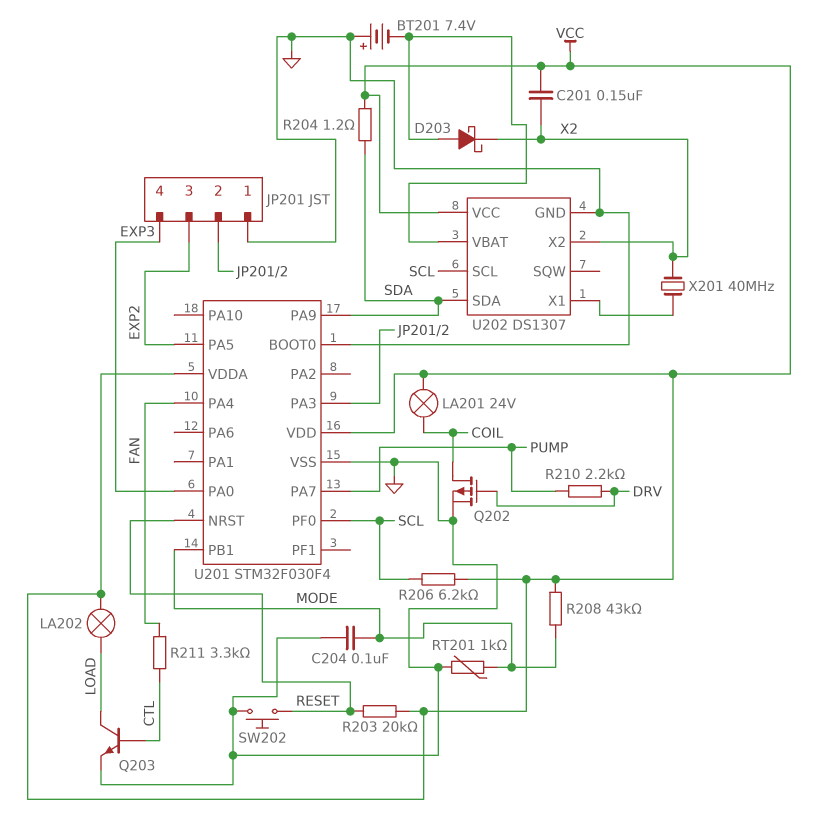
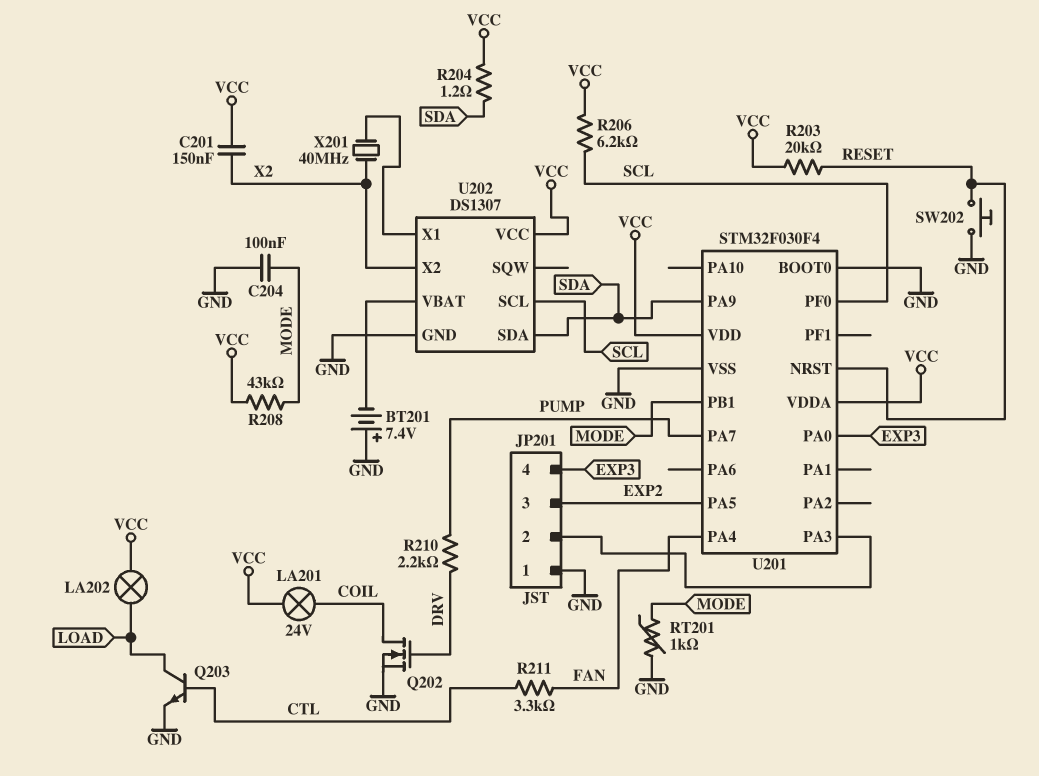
D203: schottky (A U202/VBAT, K X2) -> none
Q202: PMOS (G DRV, D COIL, S GND) -> NMOS (G DRV, D COIL, S GND)

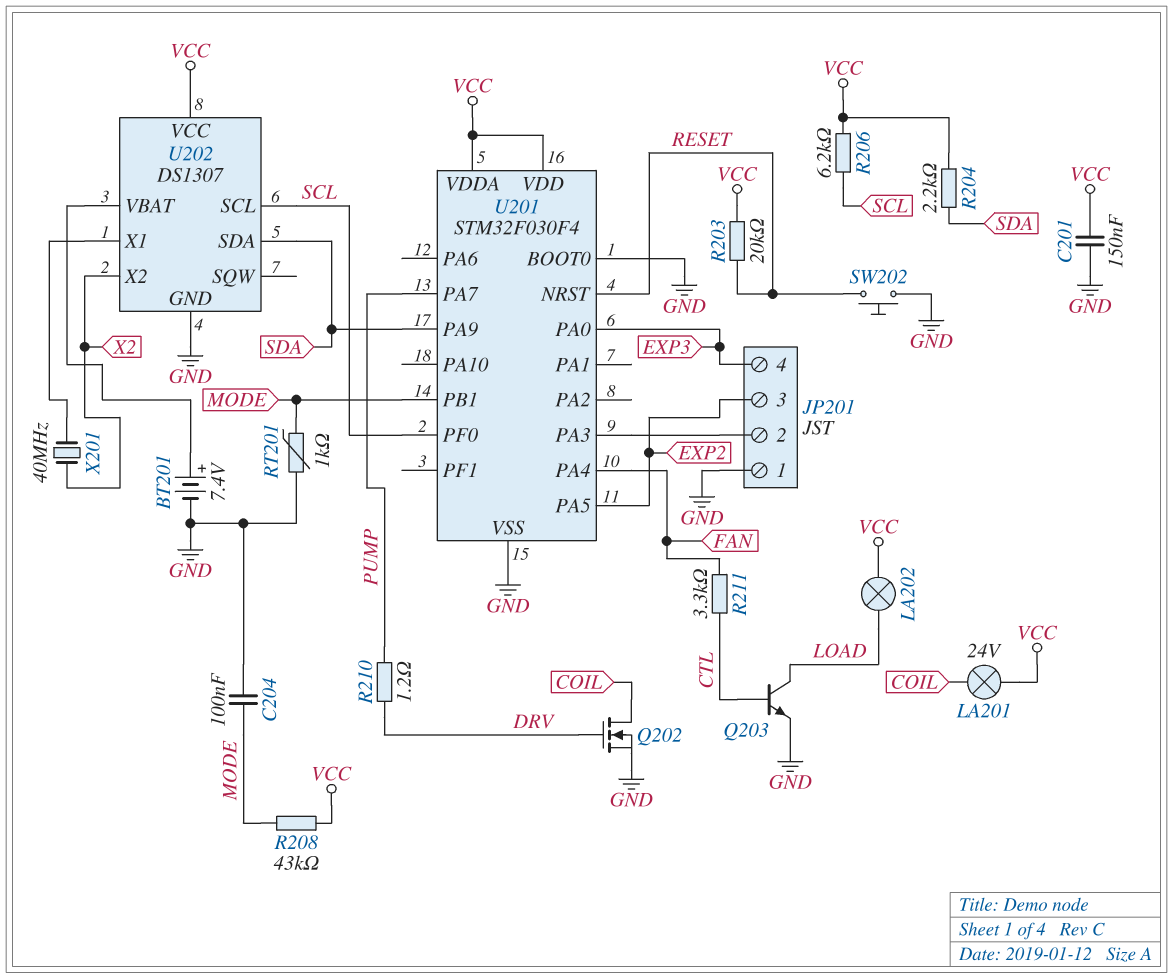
BT201: 7.4V (plus GND, minus U202/VBAT) -> 7.4V (plus U202/VBAT, minus GND)
C201: 150nF (VCC, X2) -> 150nF (GND, VCC)
R204: 1.2 (SDA, VCC) -> 2.2k (SDA, VCC)
R210: 2.2k (DRV, PUMP) -> 1.2 (DRV, PUMP)

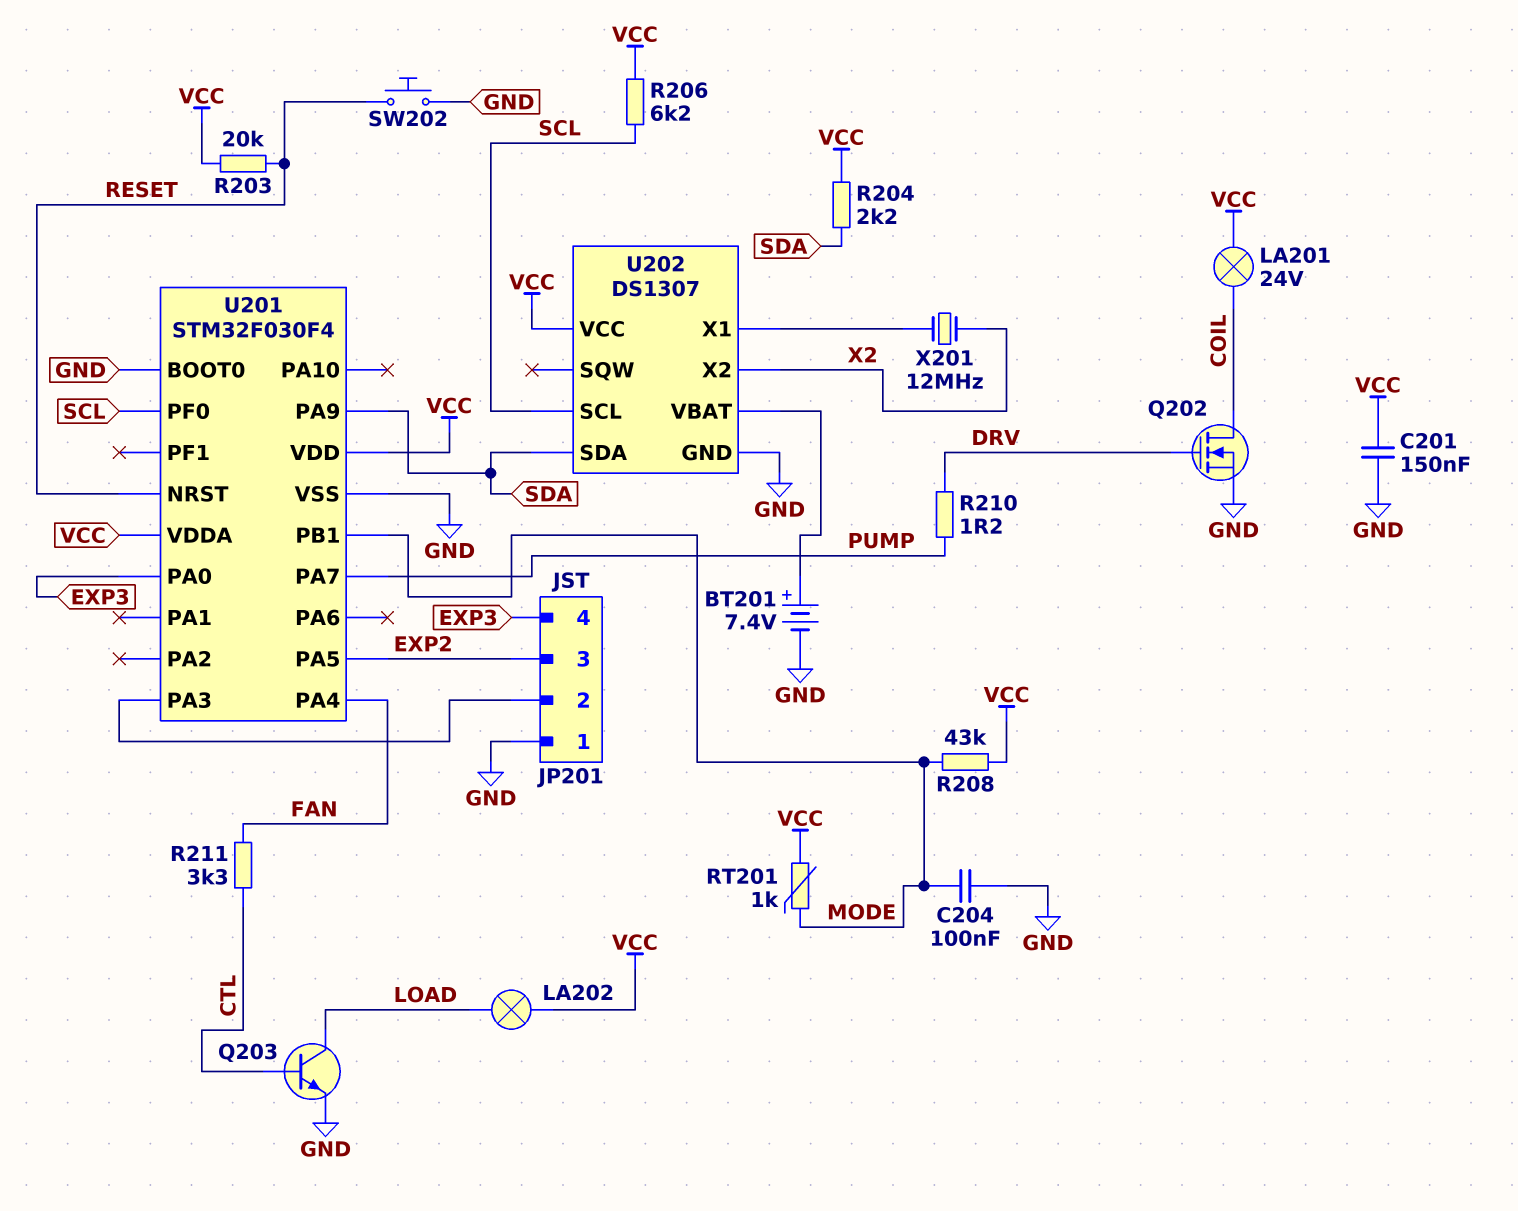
RT201: 1k (GND, MODE) -> 1k (MODE, VCC)
X201: 40MHz (U202/X1, X2) -> 12MHz (U202/X1, X2)

